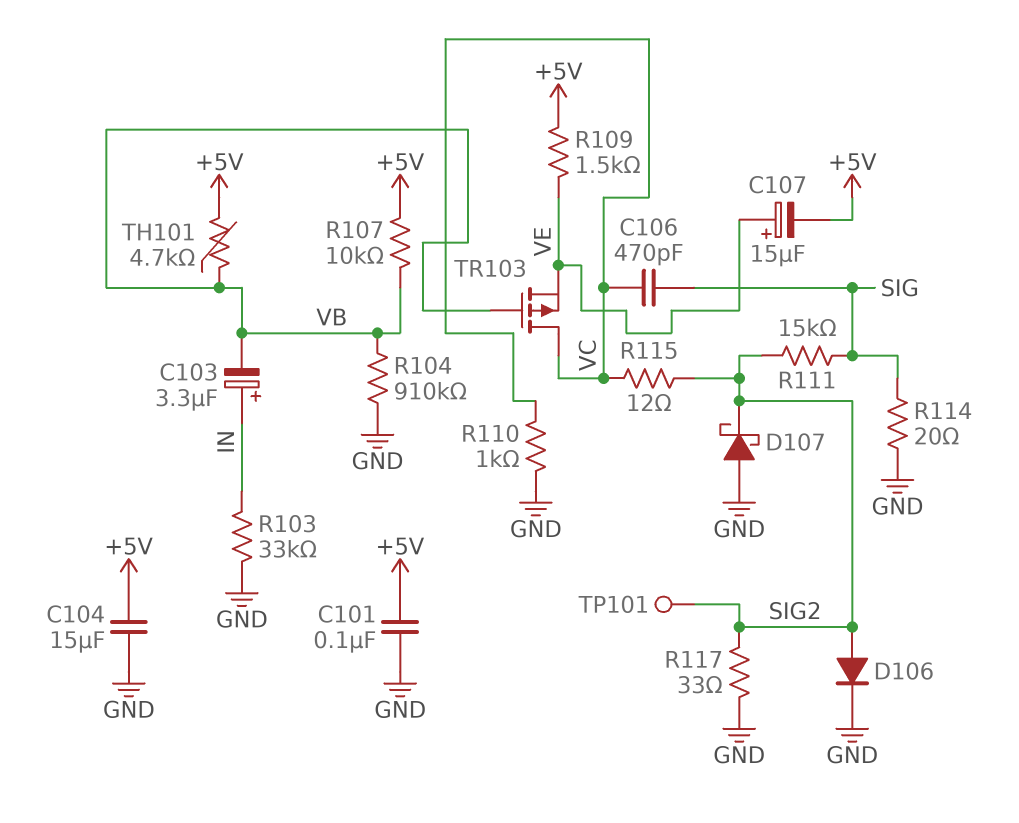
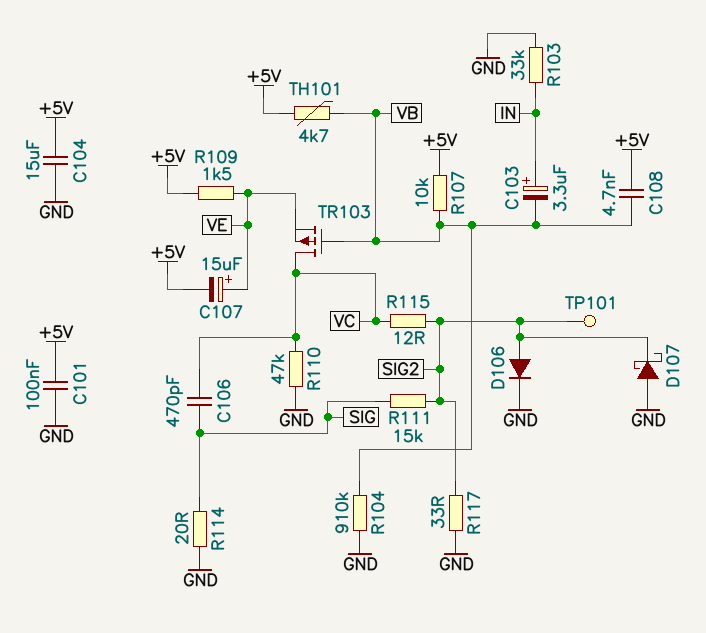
C108: none -> 4.7nF (+5V, VB)
R110: 1k (GND, VC) -> 47k (GND, VC)

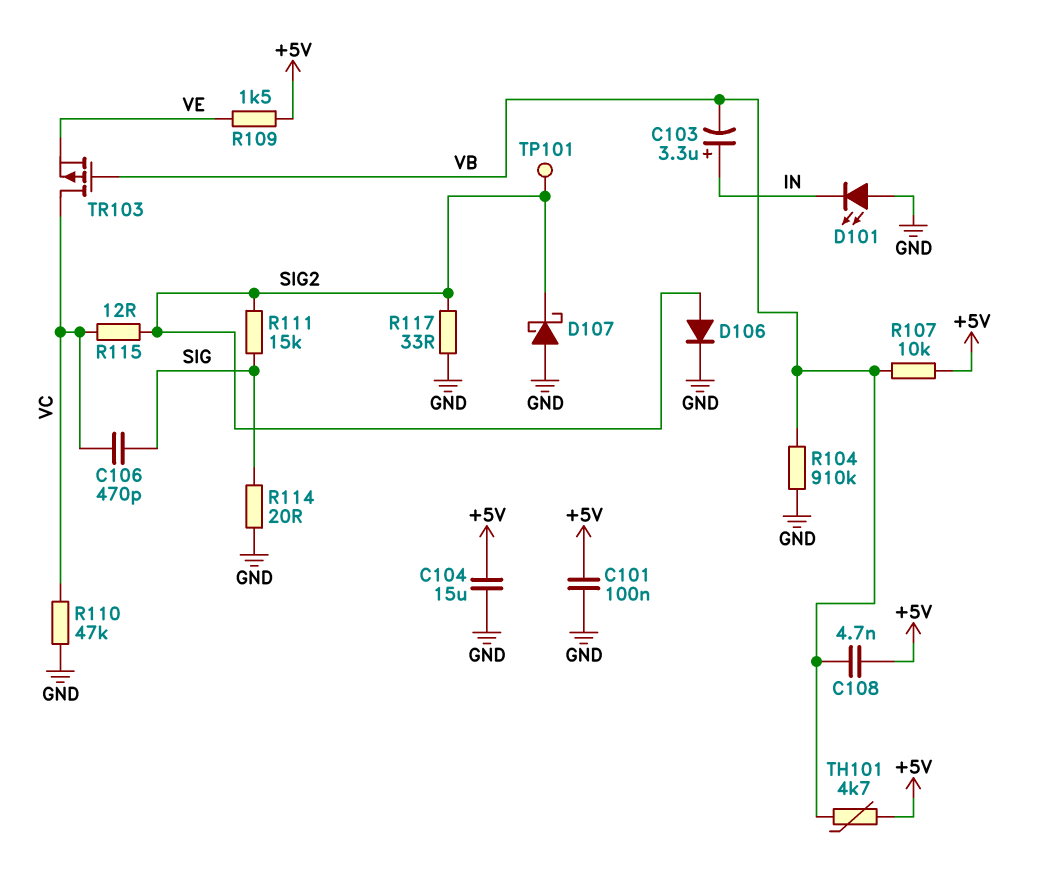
C107: 15uF (plus VE, minus +5V) -> none
D101: none -> LED (A GND, K IN)
R103: 33k (GND, IN) -> none

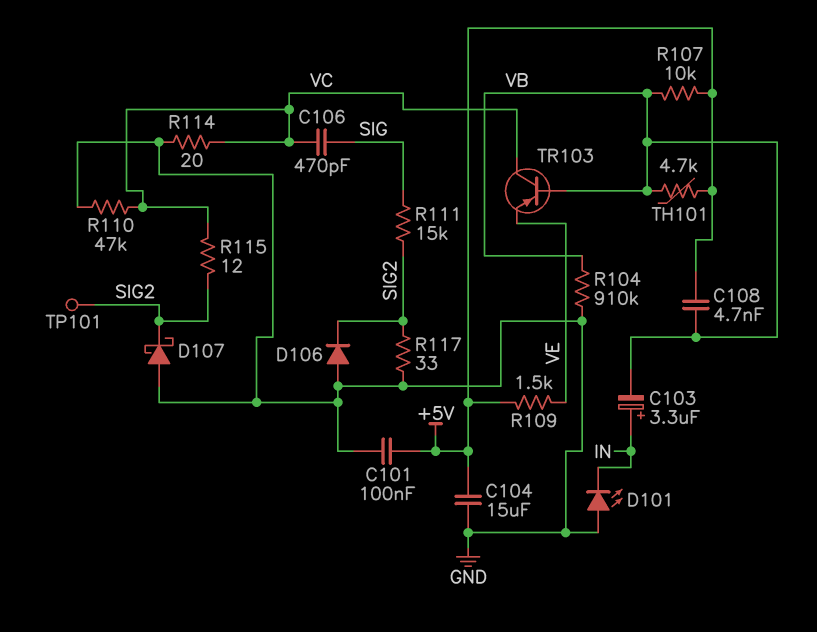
D106: diode (A SIG2, K GND) -> diode (A GND, K SIG2)
R114: 20 (GND, SIG) -> 20 (GND, VC)
TR103: PMOS (G VB, D VC, S VE) -> PNP (B VB, C VC, E VE)

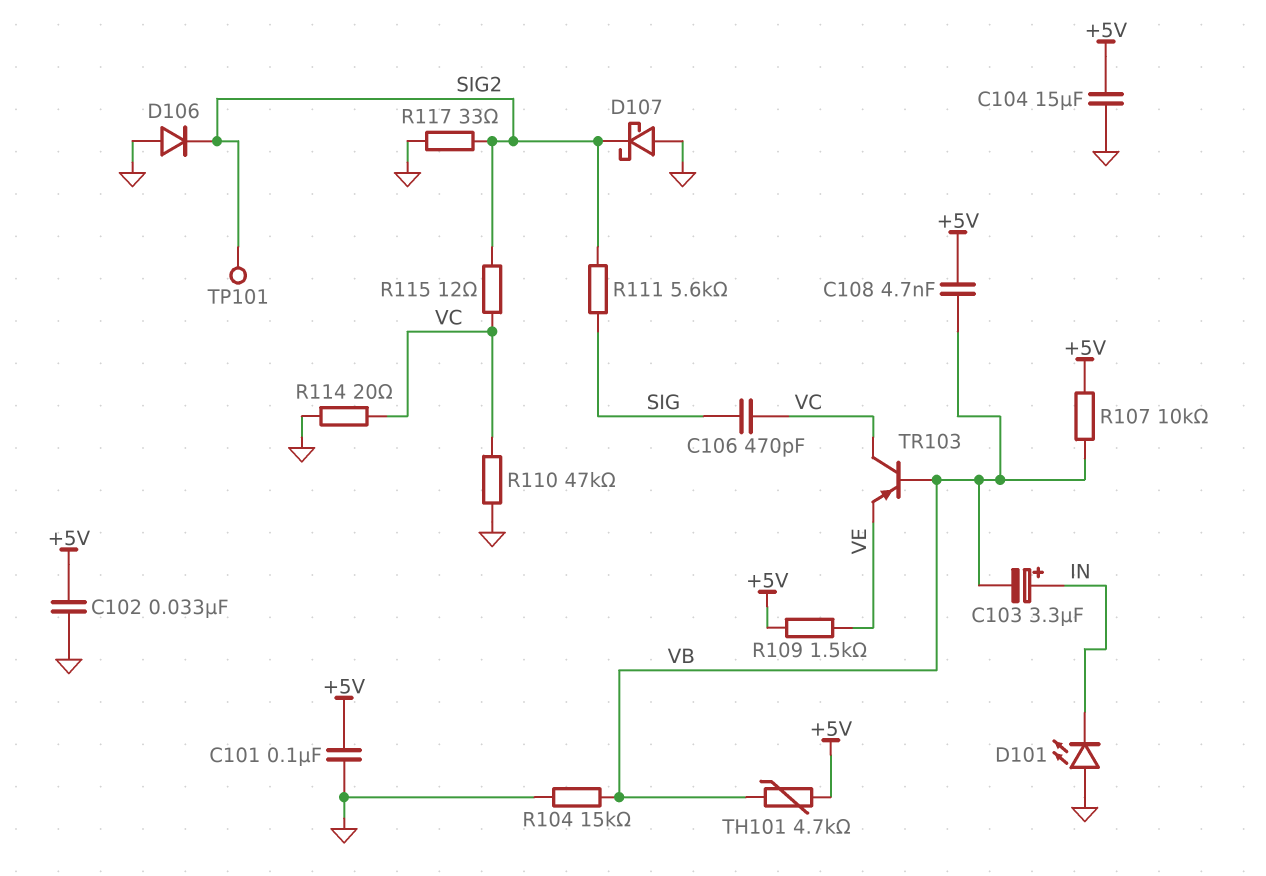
C102: none -> 33nF (+5V, GND)
R104: 910k (GND, VB) -> 15k (GND, VB)
R111: 15k (SIG, SIG2) -> 5.6k (SIG, SIG2)

